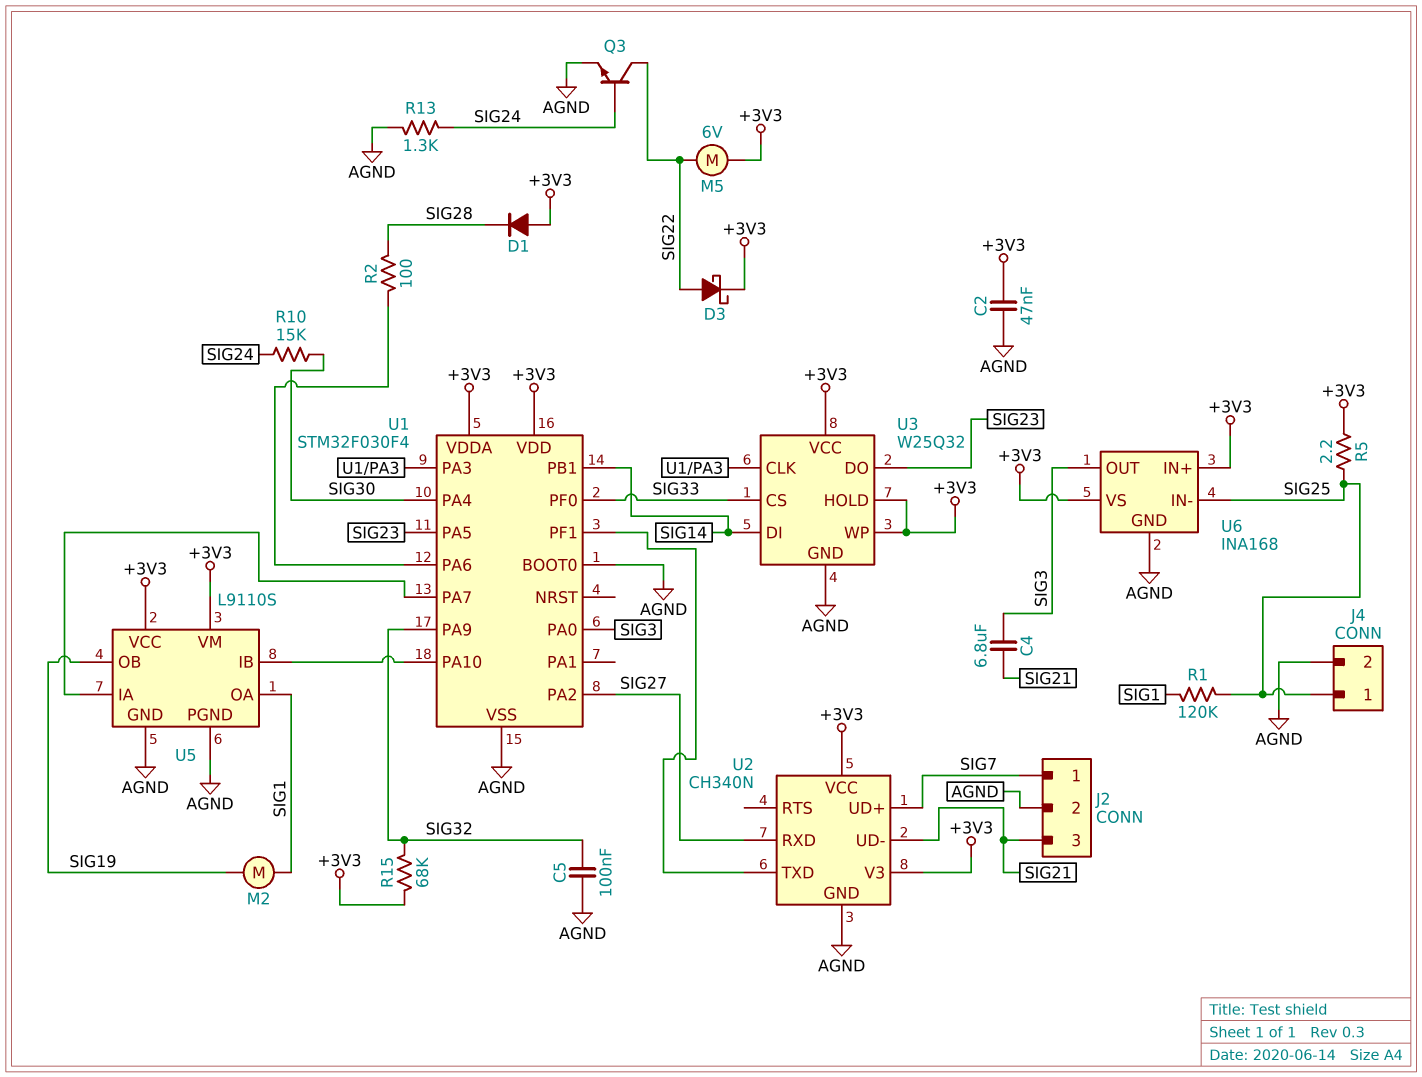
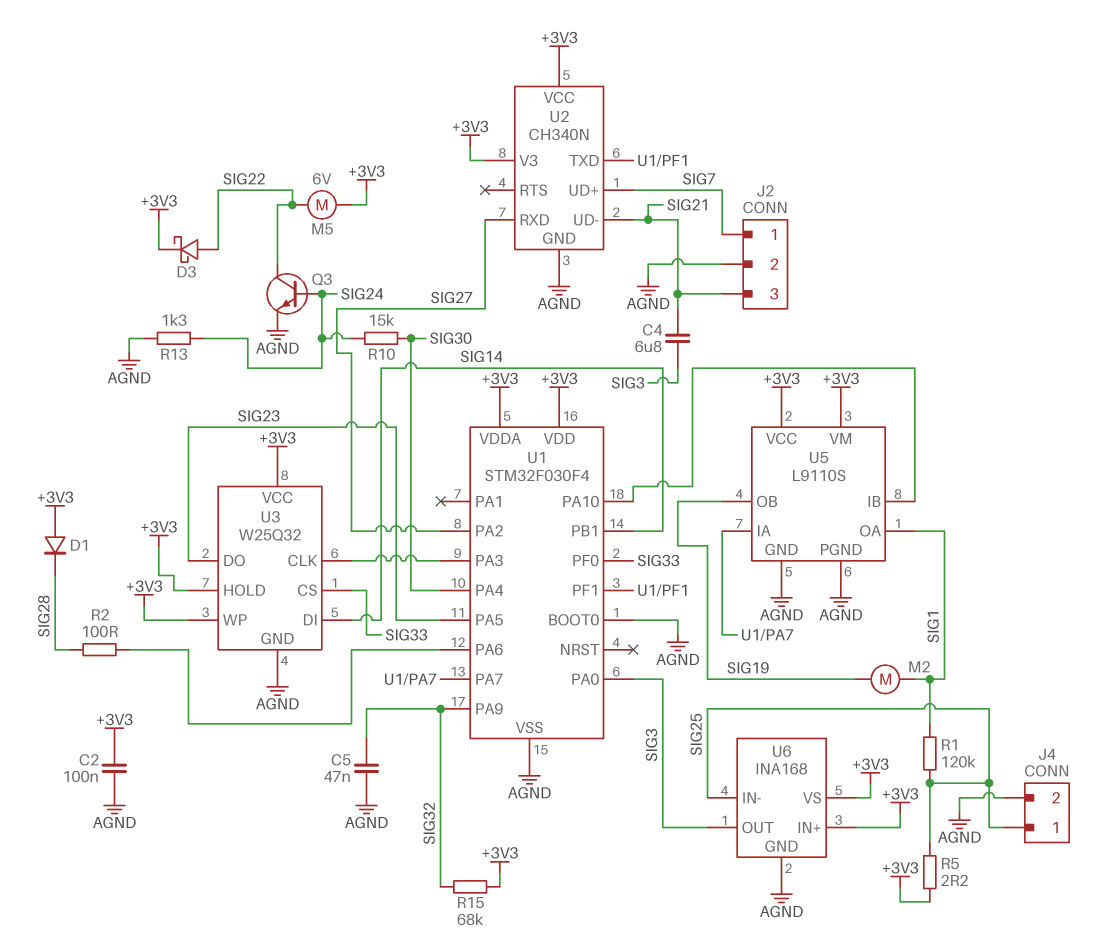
C2: 47nF (+3V3, AGND) -> 100nF (+3V3, AGND)
C5: 100nF (AGND, SIG32) -> 47nF (AGND, SIG32)

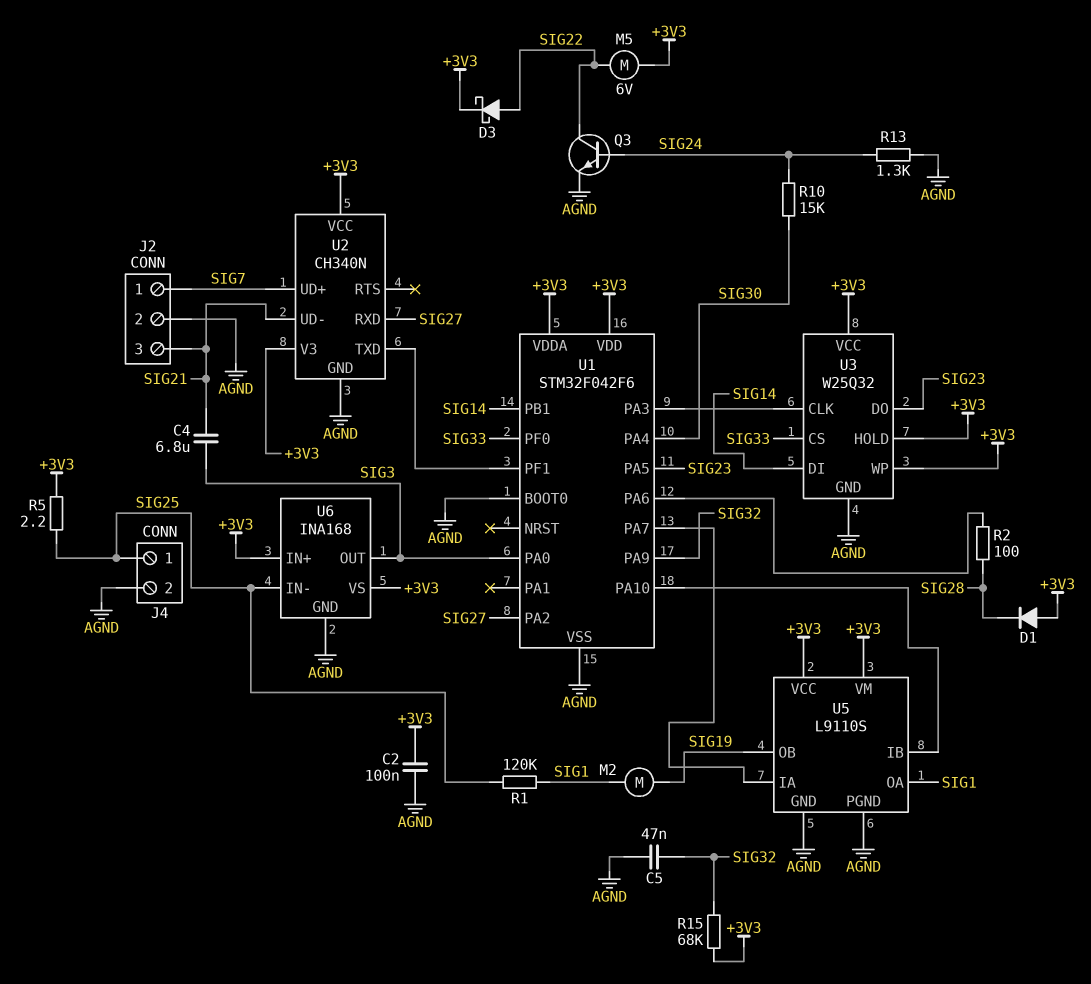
U1: STM32F030F4 -> STM32F042F6

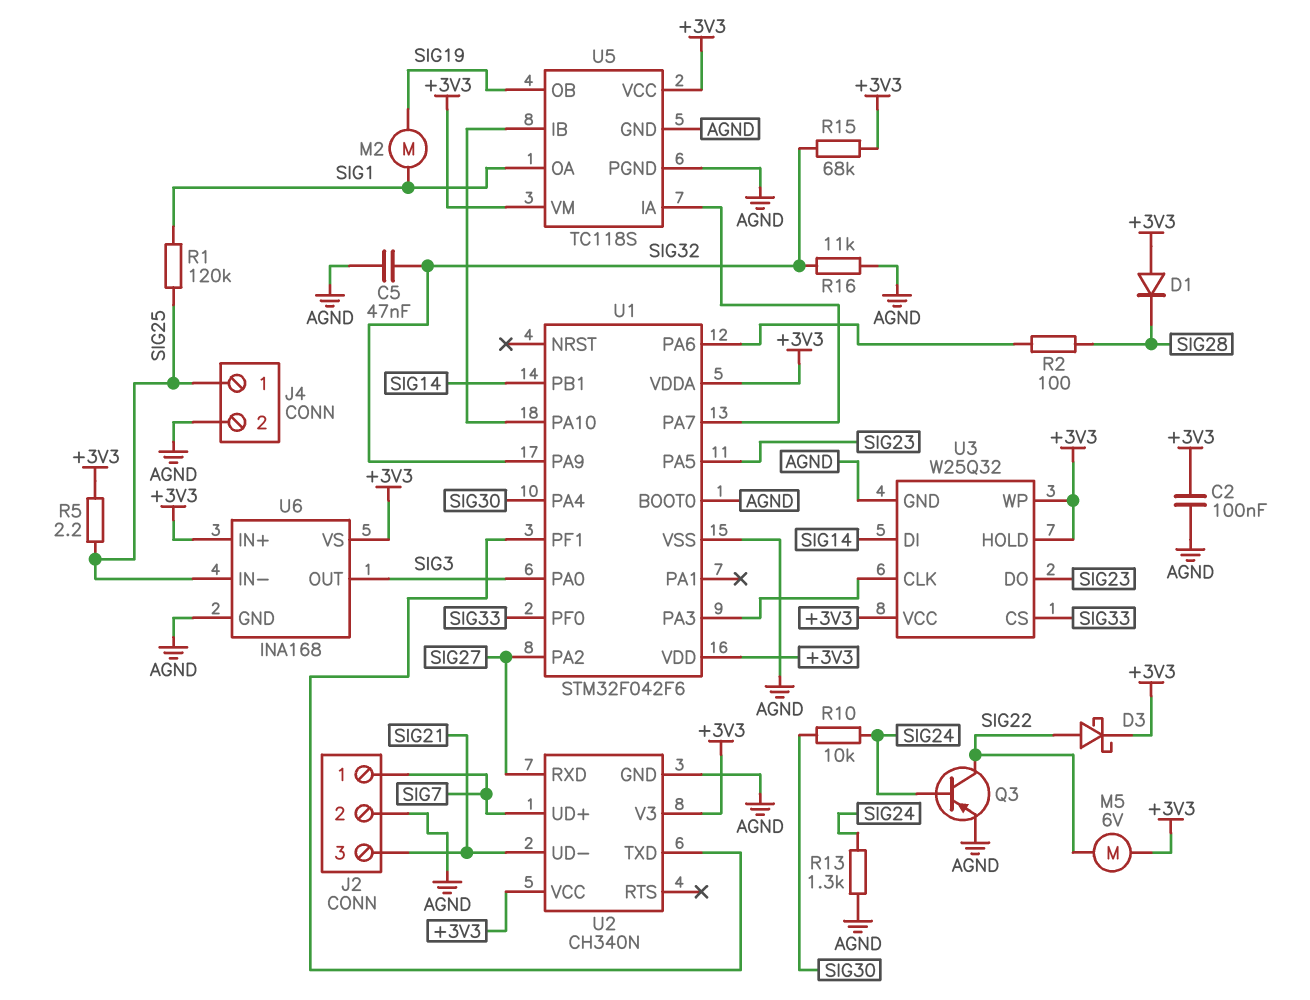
C4: 6.8uF (SIG3, SIG21) -> none
Q3: NPN (B SIG24, C SIG22, E AGND) -> PNP (B SIG24, C SIG22, E AGND)
R10: 15k (SIG24, SIG30) -> 10k (SIG24, SIG30)
R16: none -> 11k (AGND, SIG32)
U5: L9110S -> TC118S

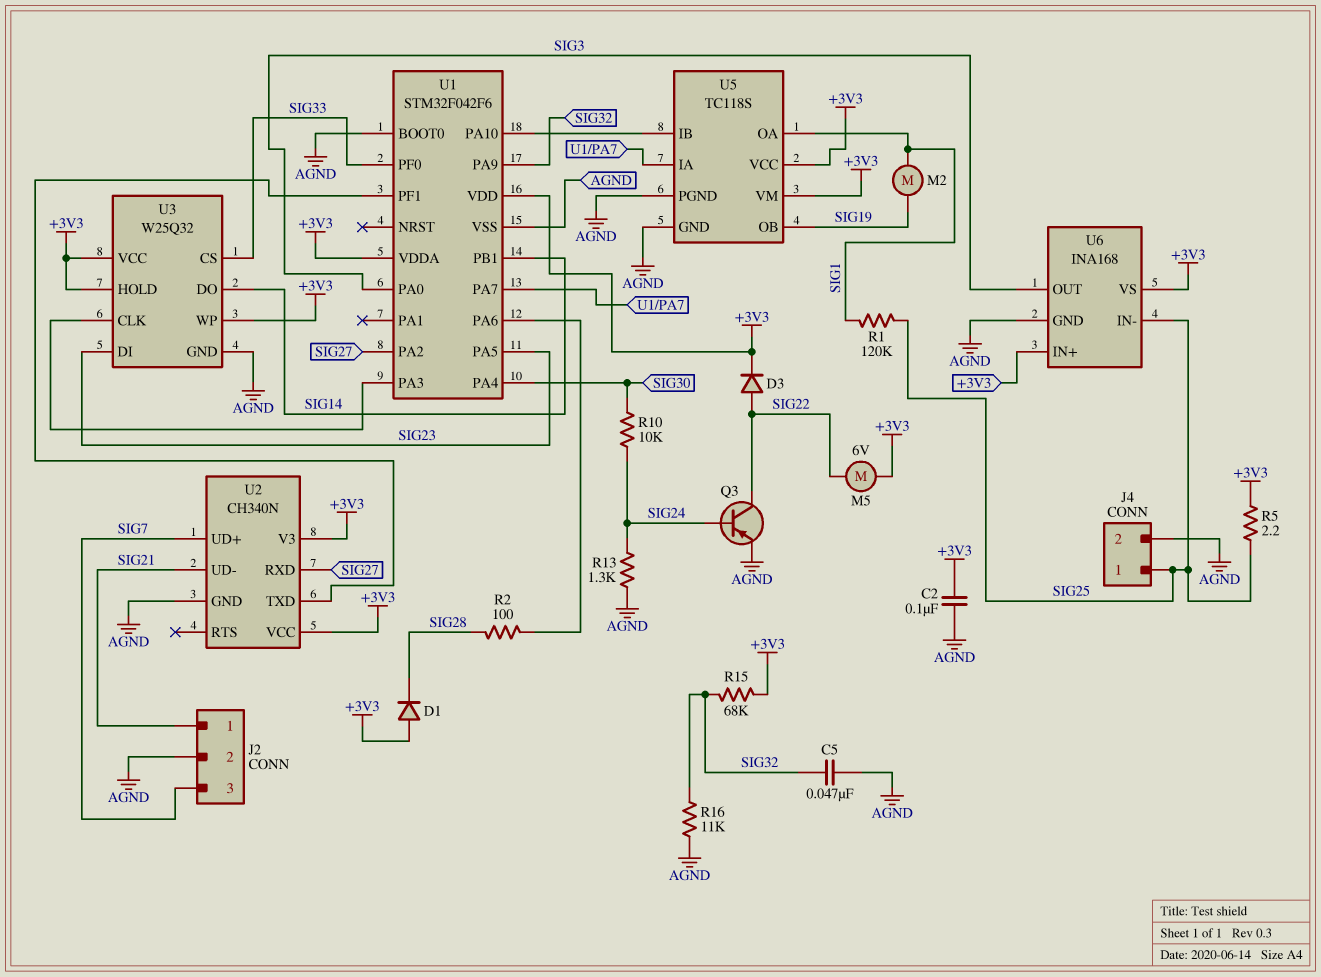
D3: schottky (A SIG22, K +3V3) -> diode (A SIG22, K +3V3)
J2 pin 1: SIG7 -> SIG21
J2 pin 3: SIG21 -> SIG7
U3 pin DI: SIG14 -> SIG23
U3 pin DO: SIG23 -> SIG14

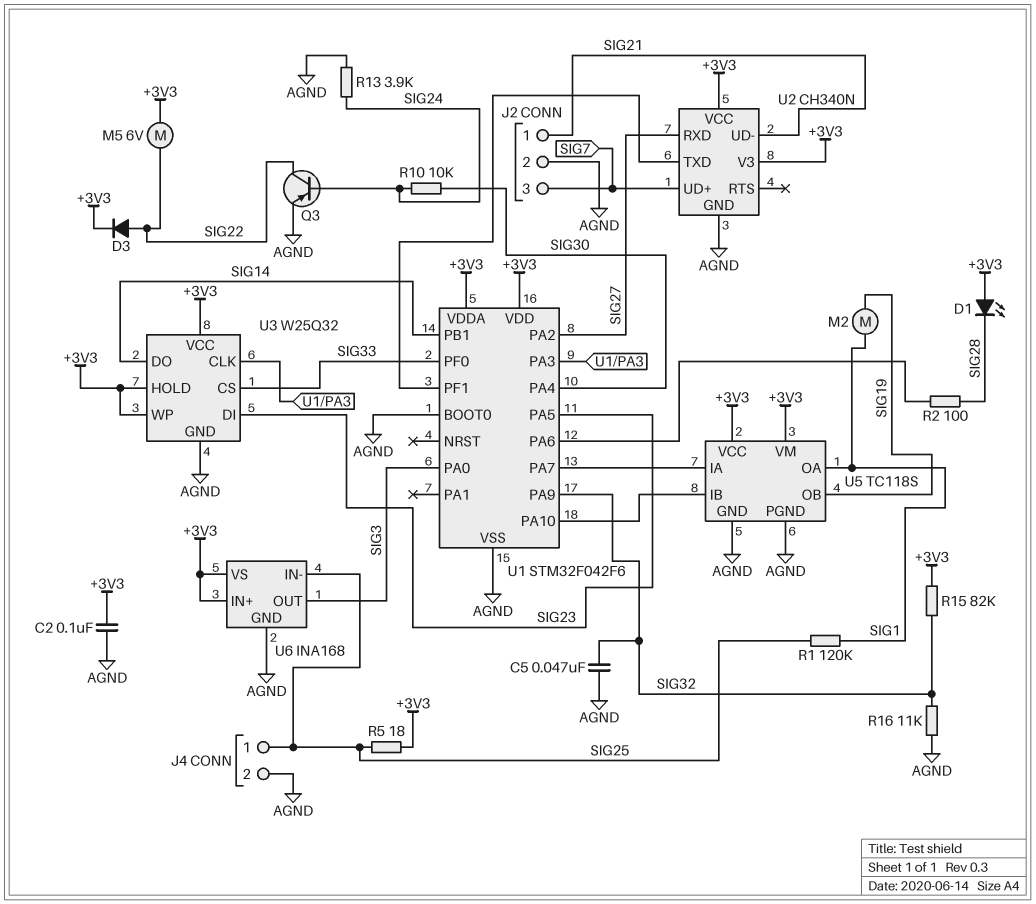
D1: diode (A +3V3, K SIG28) -> LED (A +3V3, K SIG28)
R5: 2.2 (+3V3, SIG25) -> 18 (+3V3, SIG25)
R13: 1.3k (AGND, SIG24) -> 3.9k (AGND, SIG24)
R15: 68k (+3V3, SIG32) -> 82k (+3V3, SIG32)

